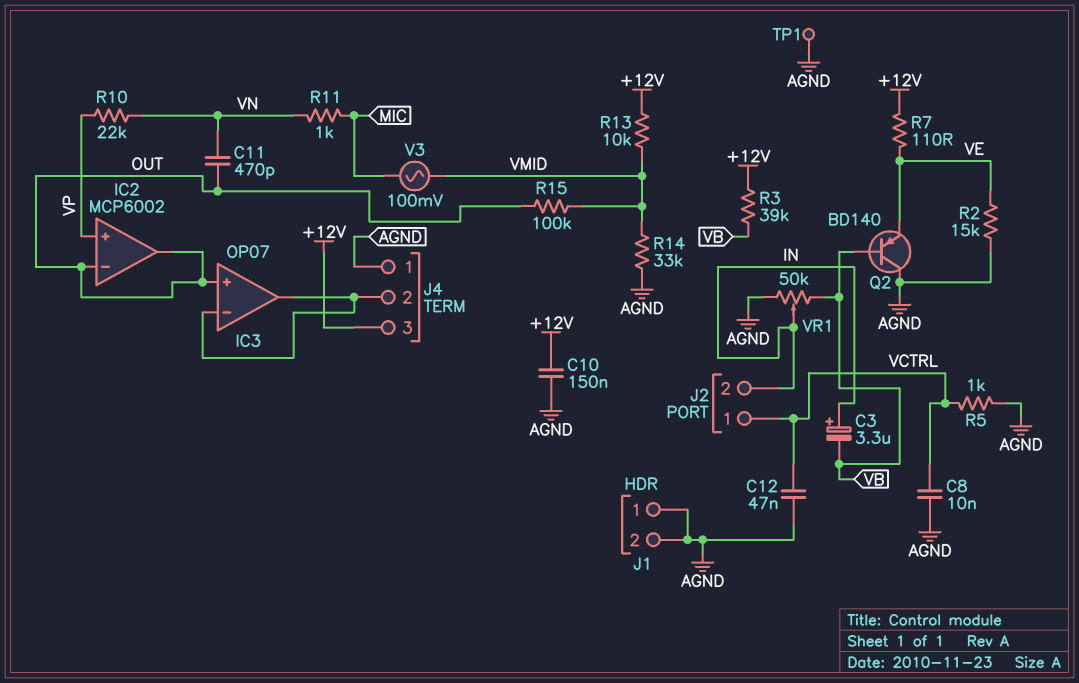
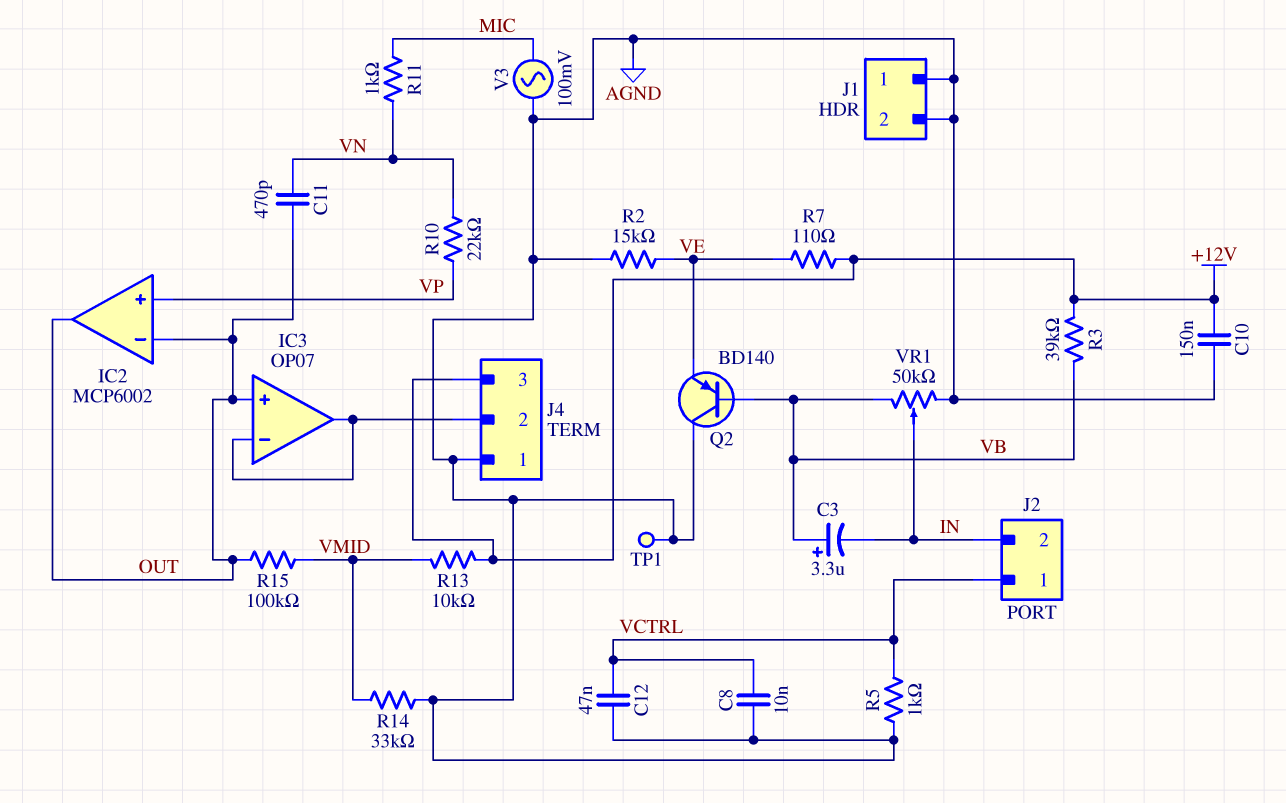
C3: 3.3uF (plus IN, minus VB) -> 3.3uF (plus VB, minus IN)
V3: AC 100mV (MIC, VMID) -> AC 100mV (AGND, MIC)

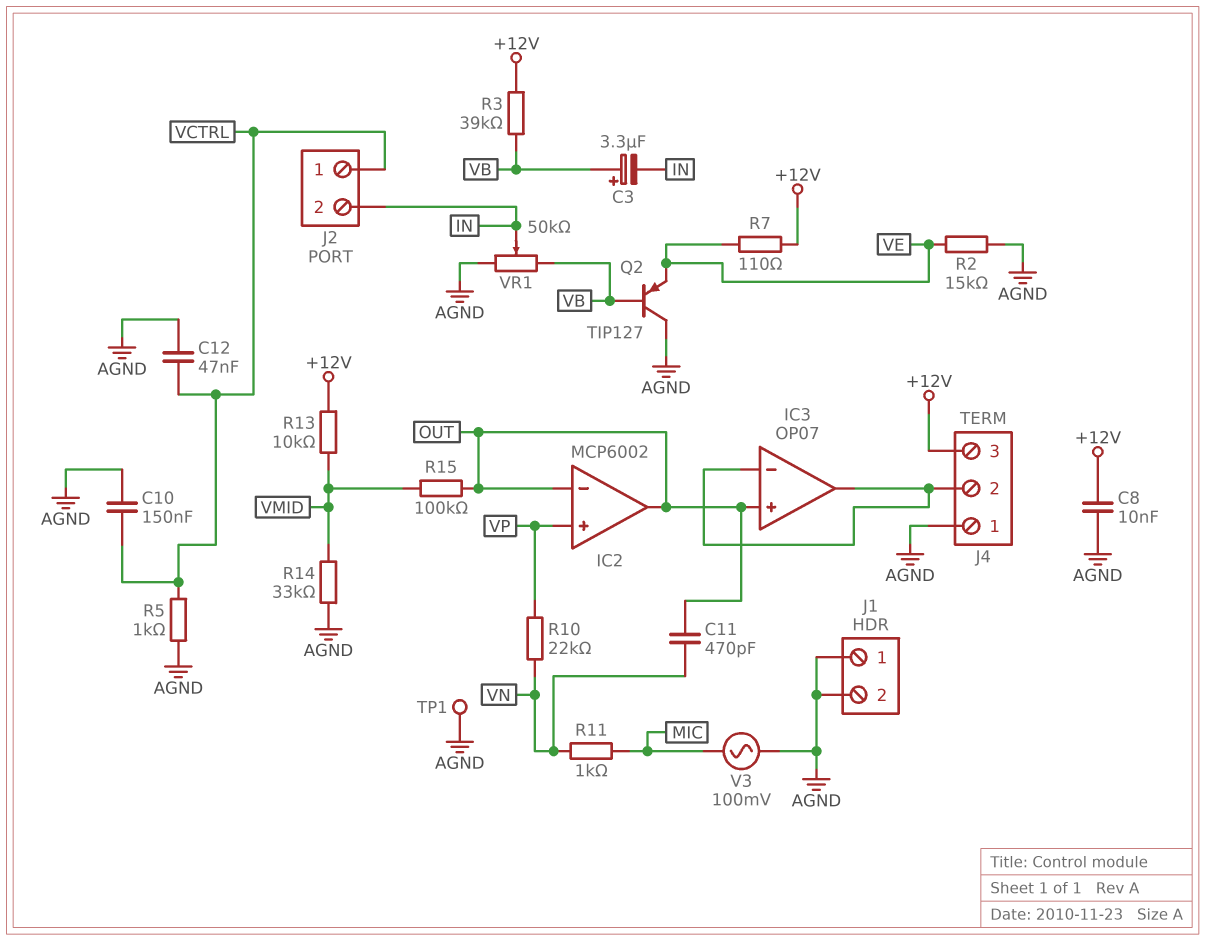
C8: 10nF (AGND, VCTRL) -> 10nF (+12V, AGND)
C10: 150nF (+12V, AGND) -> 150nF (AGND, VCTRL)
Q2: PNP BD140 (B VB, C AGND, E VE) -> PNP TIP127 (B VB, C AGND, E VE)

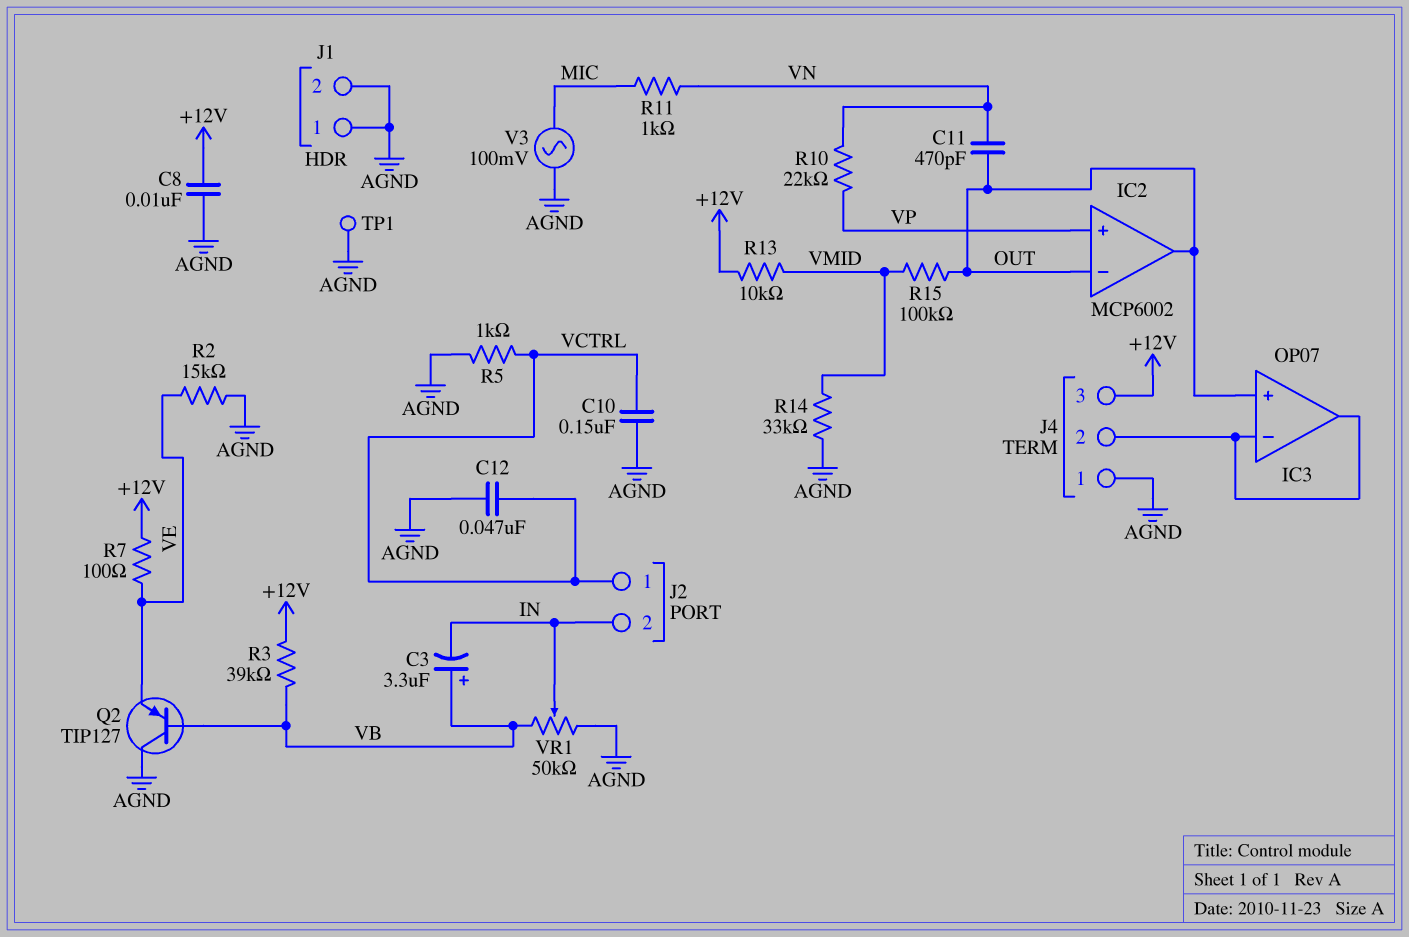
R7: 110 (+12V, VE) -> 100 (+12V, VE)

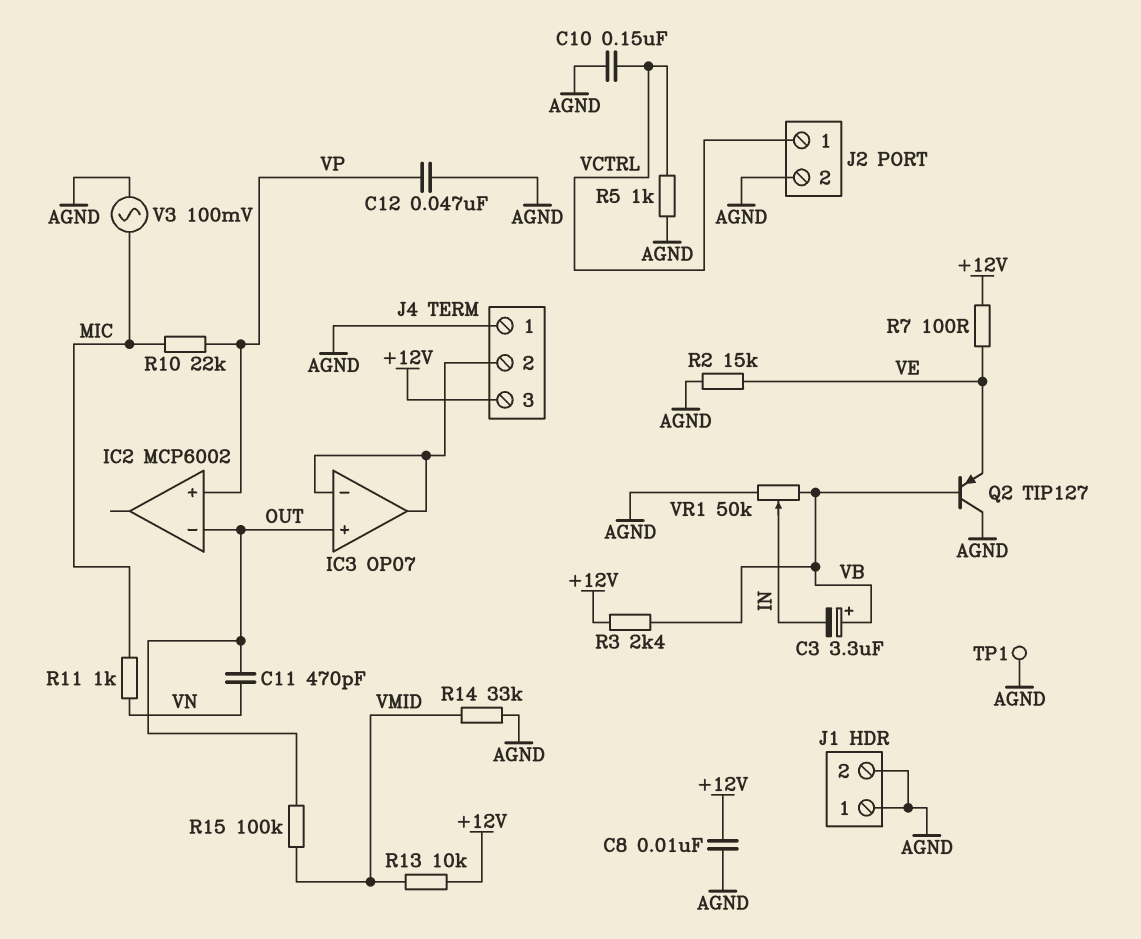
C12: 47nF (AGND, VCTRL) -> 47nF (AGND, VP)
IC2 pin out: OUT -> none
J2 pin 2: IN -> AGND
R3: 39k (+12V, VB) -> 2.4k (+12V, VB)
R10: 22k (VN, VP) -> 22k (MIC, VP)

